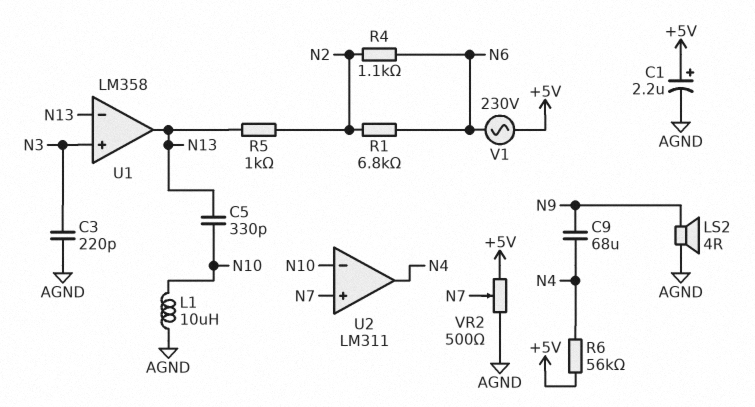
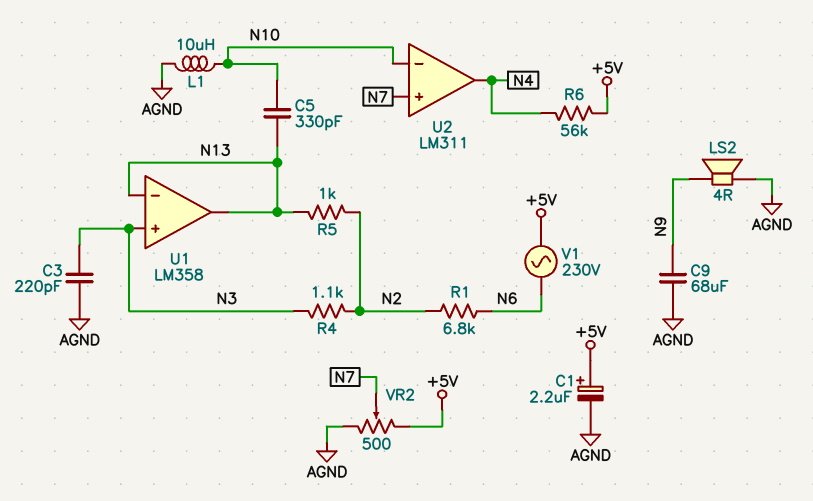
C9: 68uF (N4, N9) -> 68uF (AGND, N9)
R4: 1.1k (N2, N6) -> 1.1k (N2, N3)

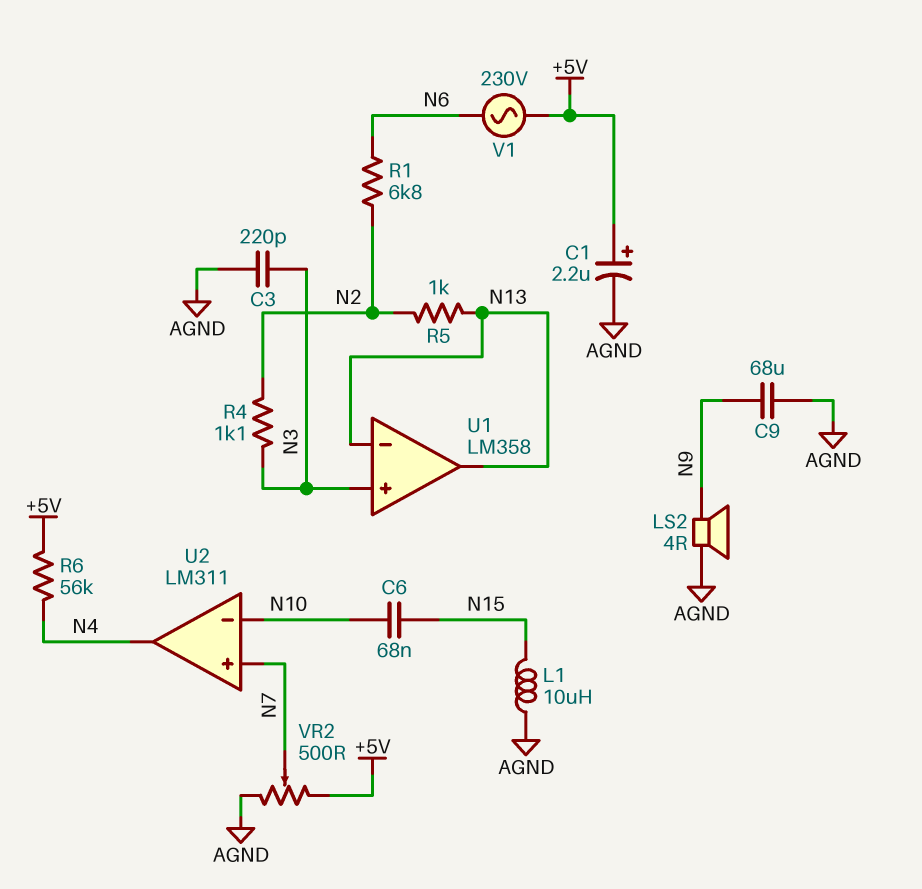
C5: 330pF (N10, N13) -> none
C6: none -> 68nF (N10, N15)
L1: 10uH (AGND, N10) -> 10uH (AGND, N15)

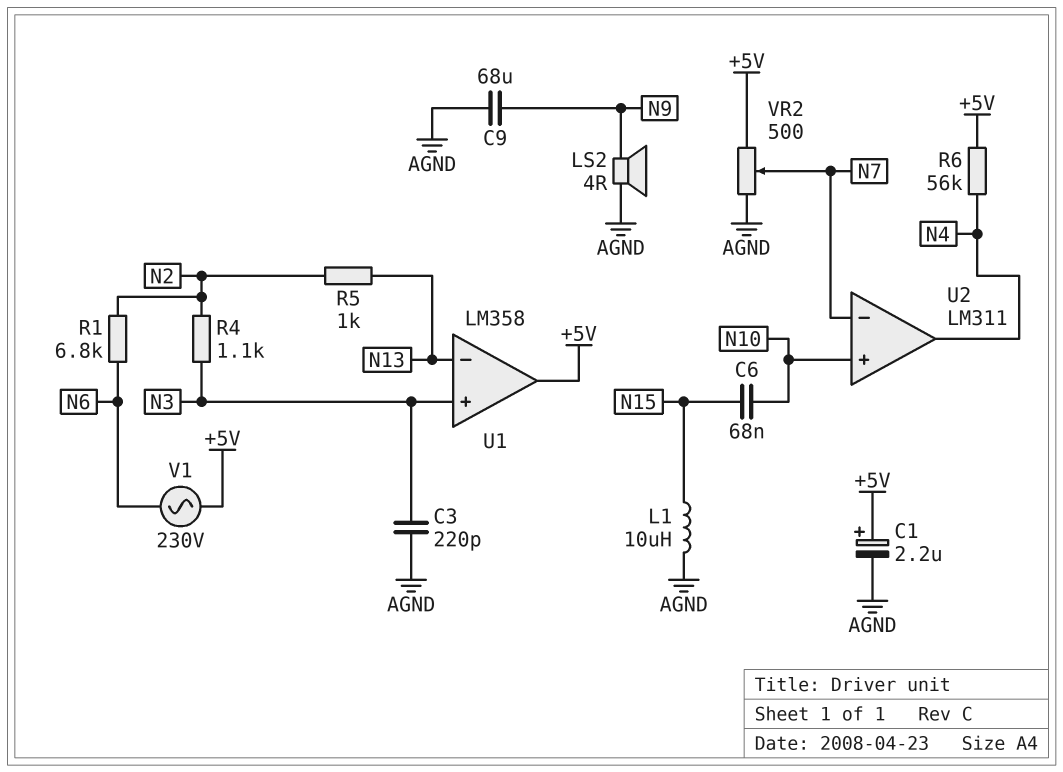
U1 pin out: N13 -> +5V
U2 pin in+: N7 -> N10
U2 pin in-: N10 -> N7

